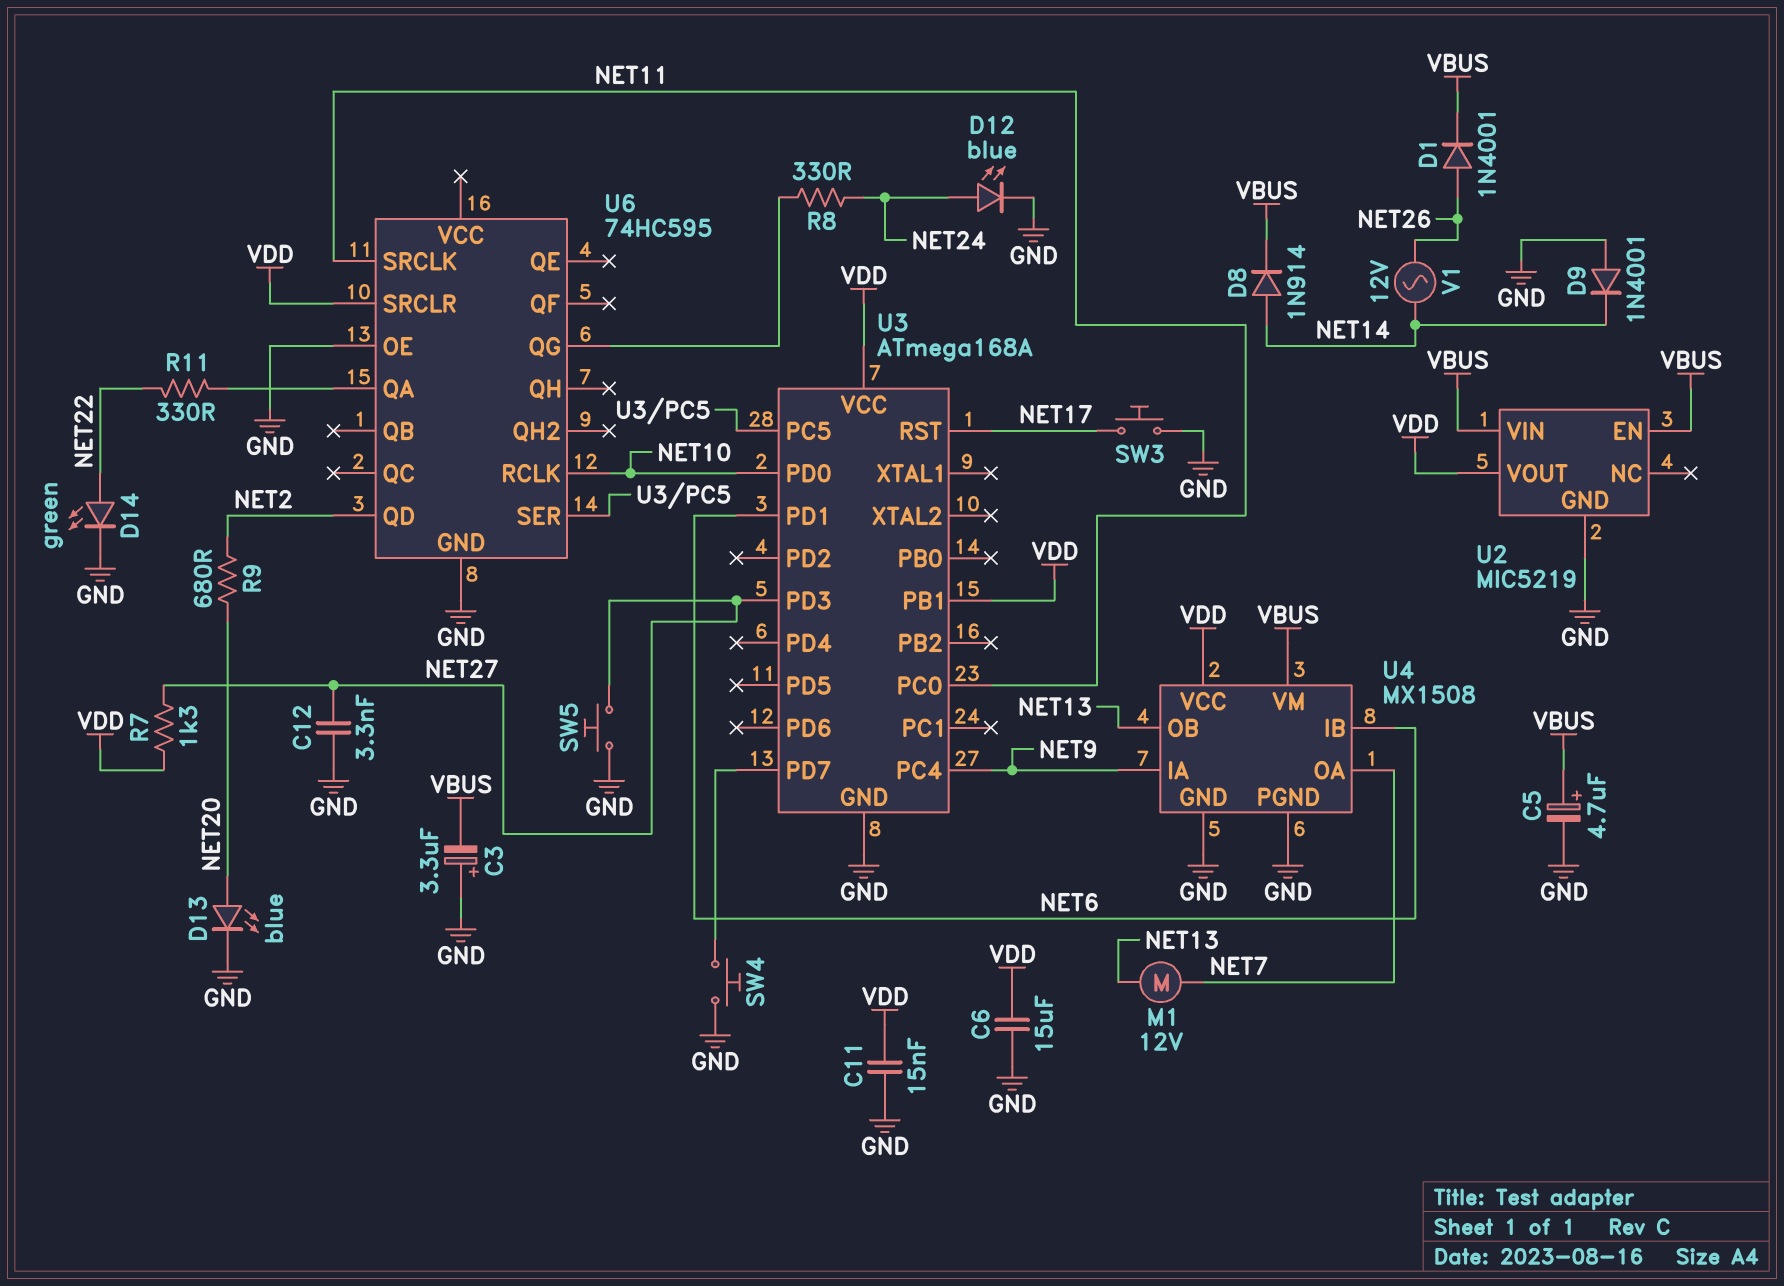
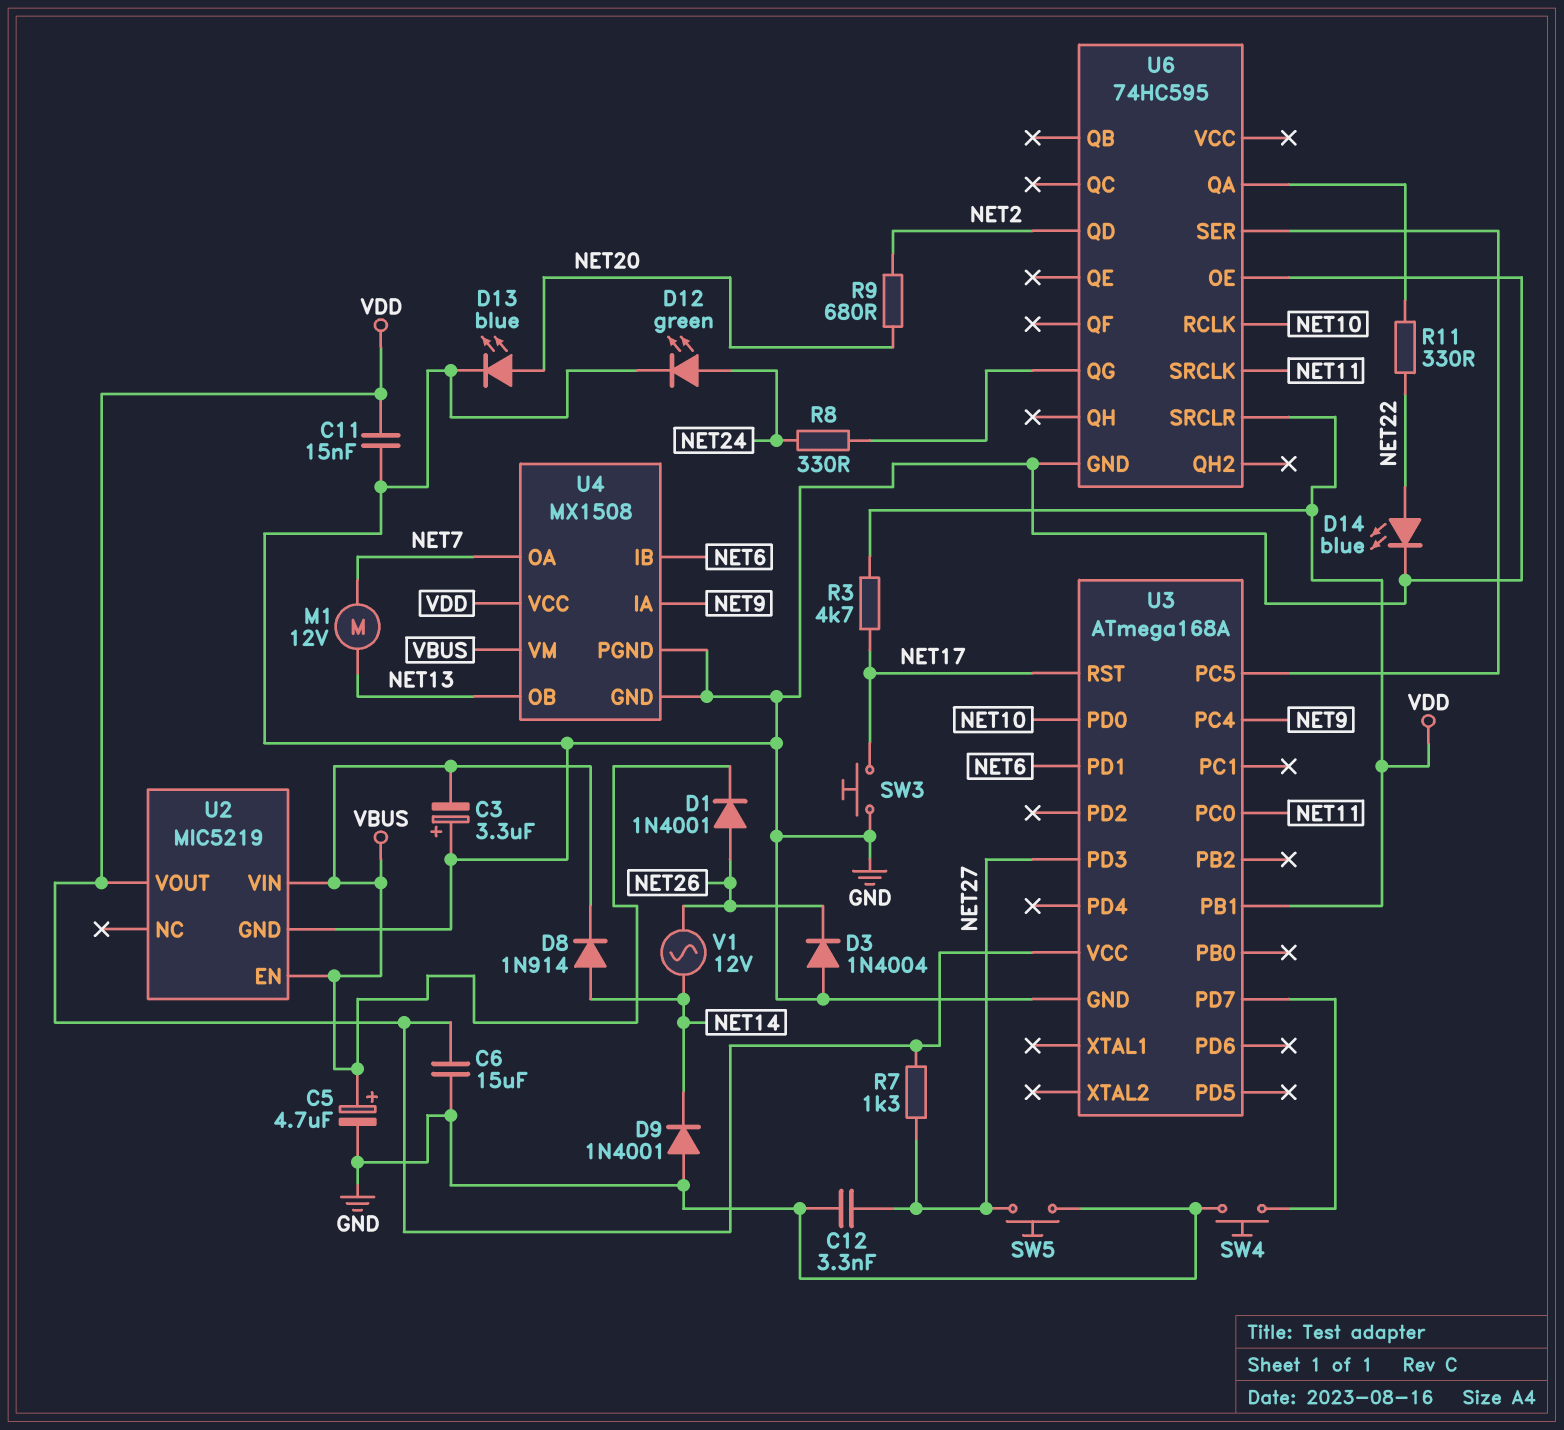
D3: none -> diode 1N4004 (A GND, K NET26)
D12: LED blue (A NET24, K GND) -> LED green (A NET24, K GND)
D14: LED green (A NET22, K GND) -> LED blue (A NET22, K GND)
R3: none -> 4.7k (NET17, VDD)

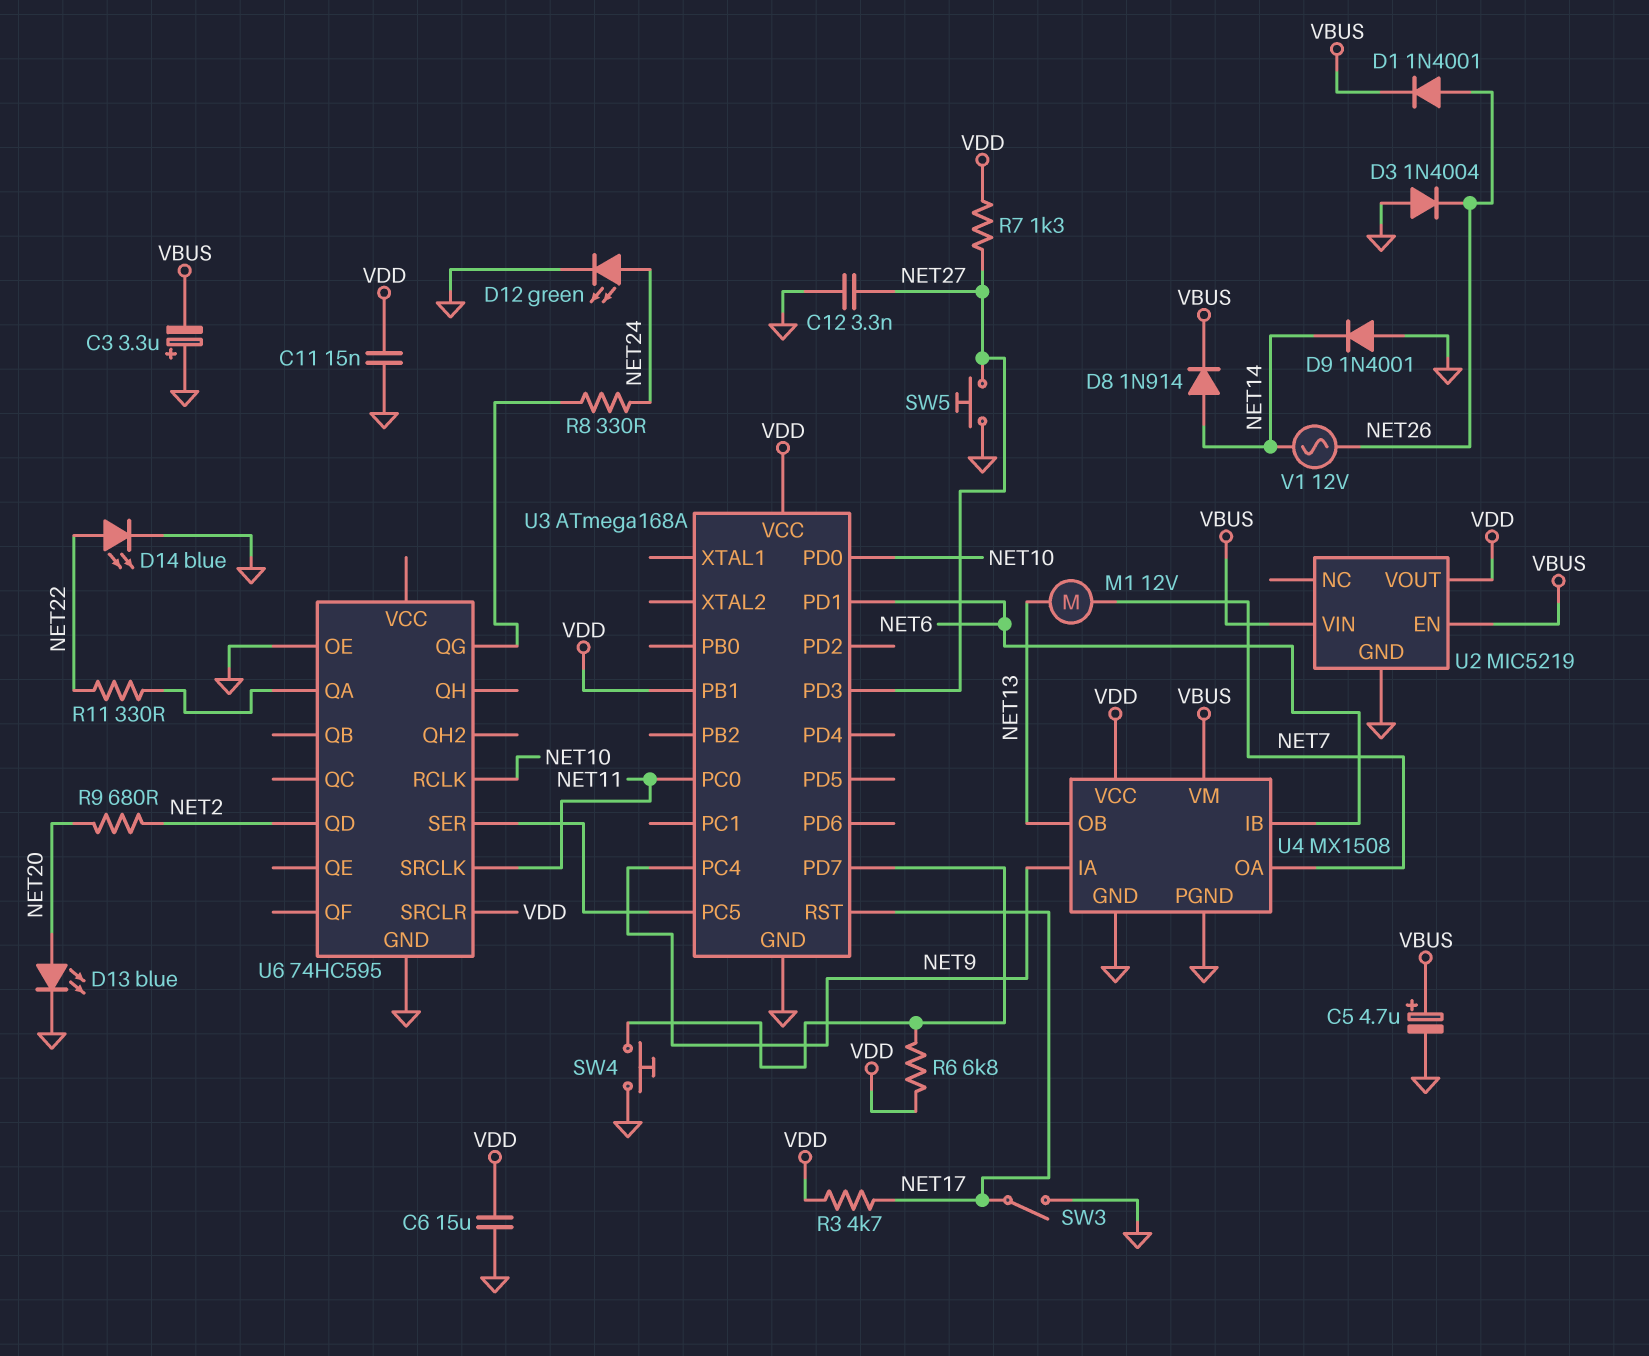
R6: none -> 6.8k (U3/PD7, VDD)
SW3: button (GND, NET17) -> switch (GND, NET17)

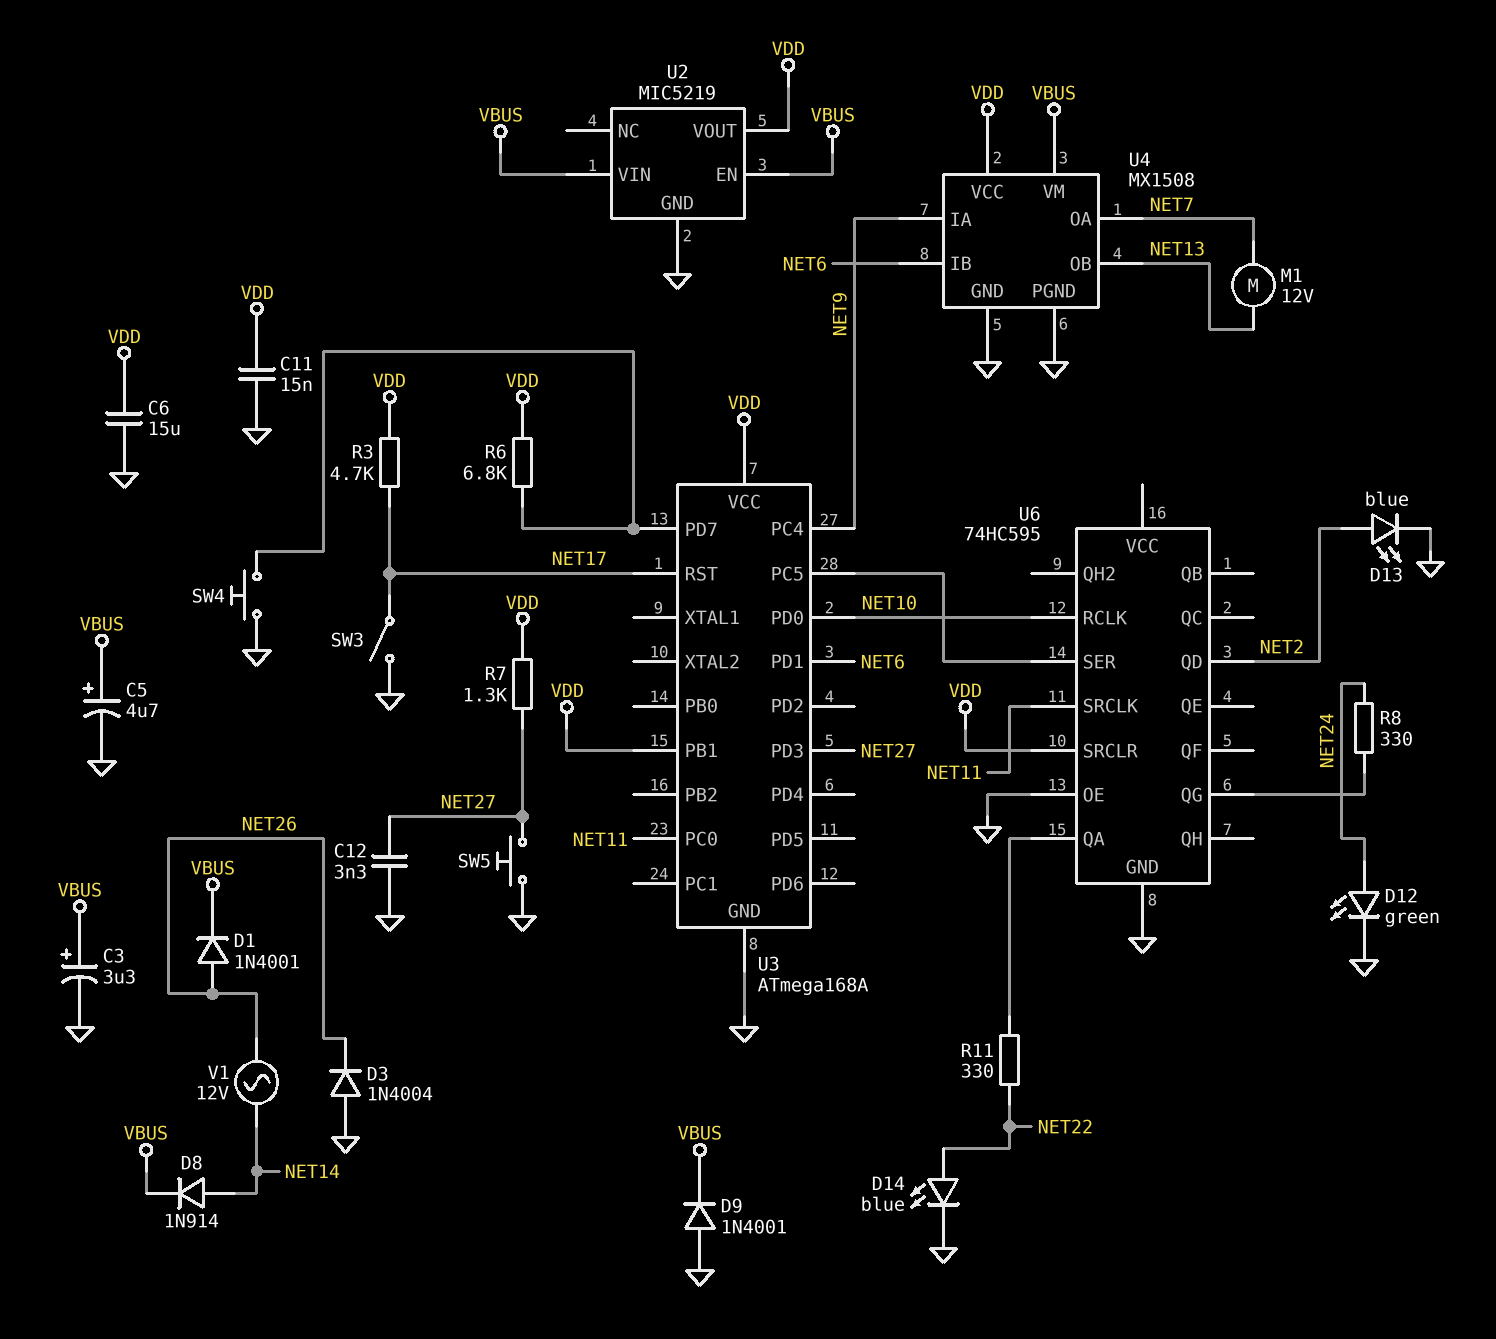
C3: 3.3uF (plus GND, minus VBUS) -> 3.3uF (plus VBUS, minus GND)
D9: diode 1N4001 (A GND, K NET14) -> diode 1N4001 (A GND, K VBUS)
D13: LED blue (A NET20, K GND) -> LED blue (A NET2, K GND)
R9: 680 (NET2, NET20) -> none

